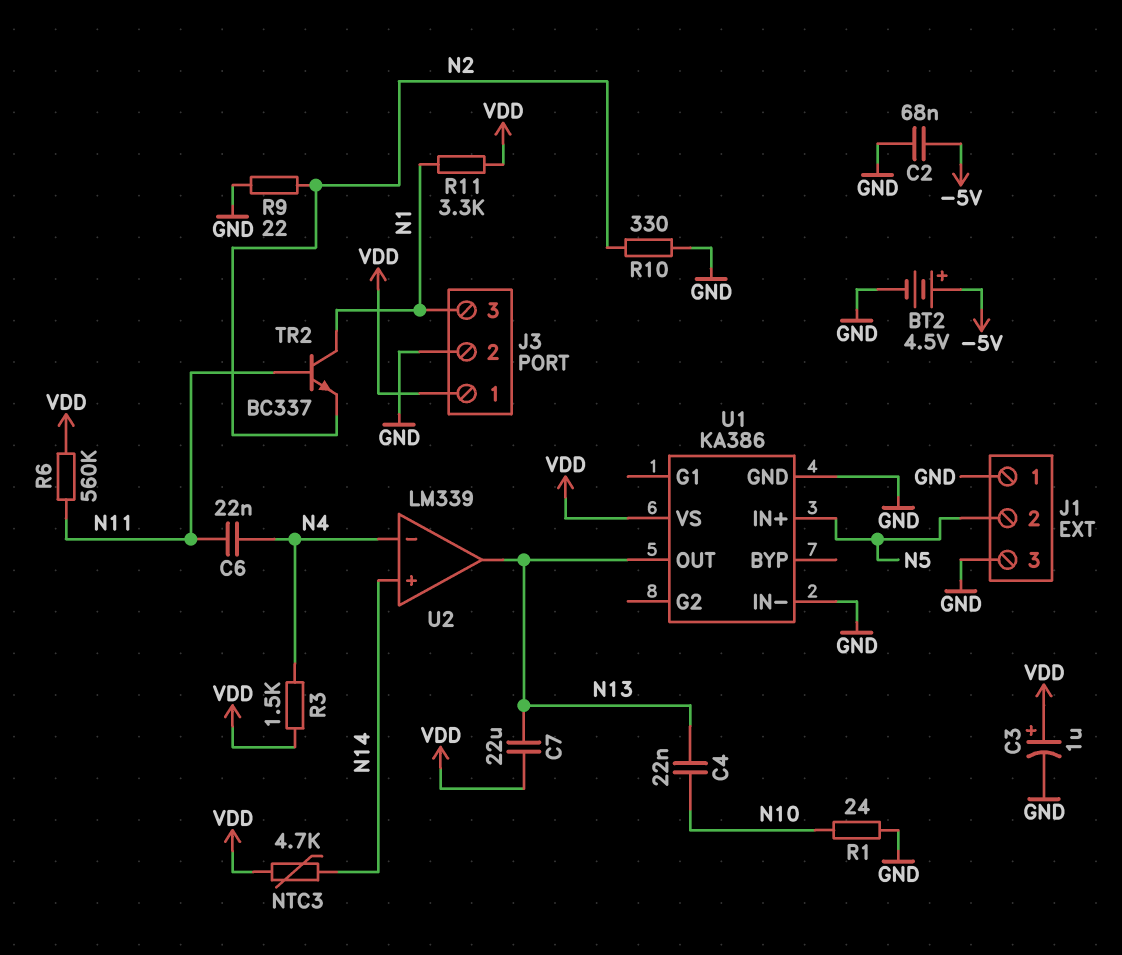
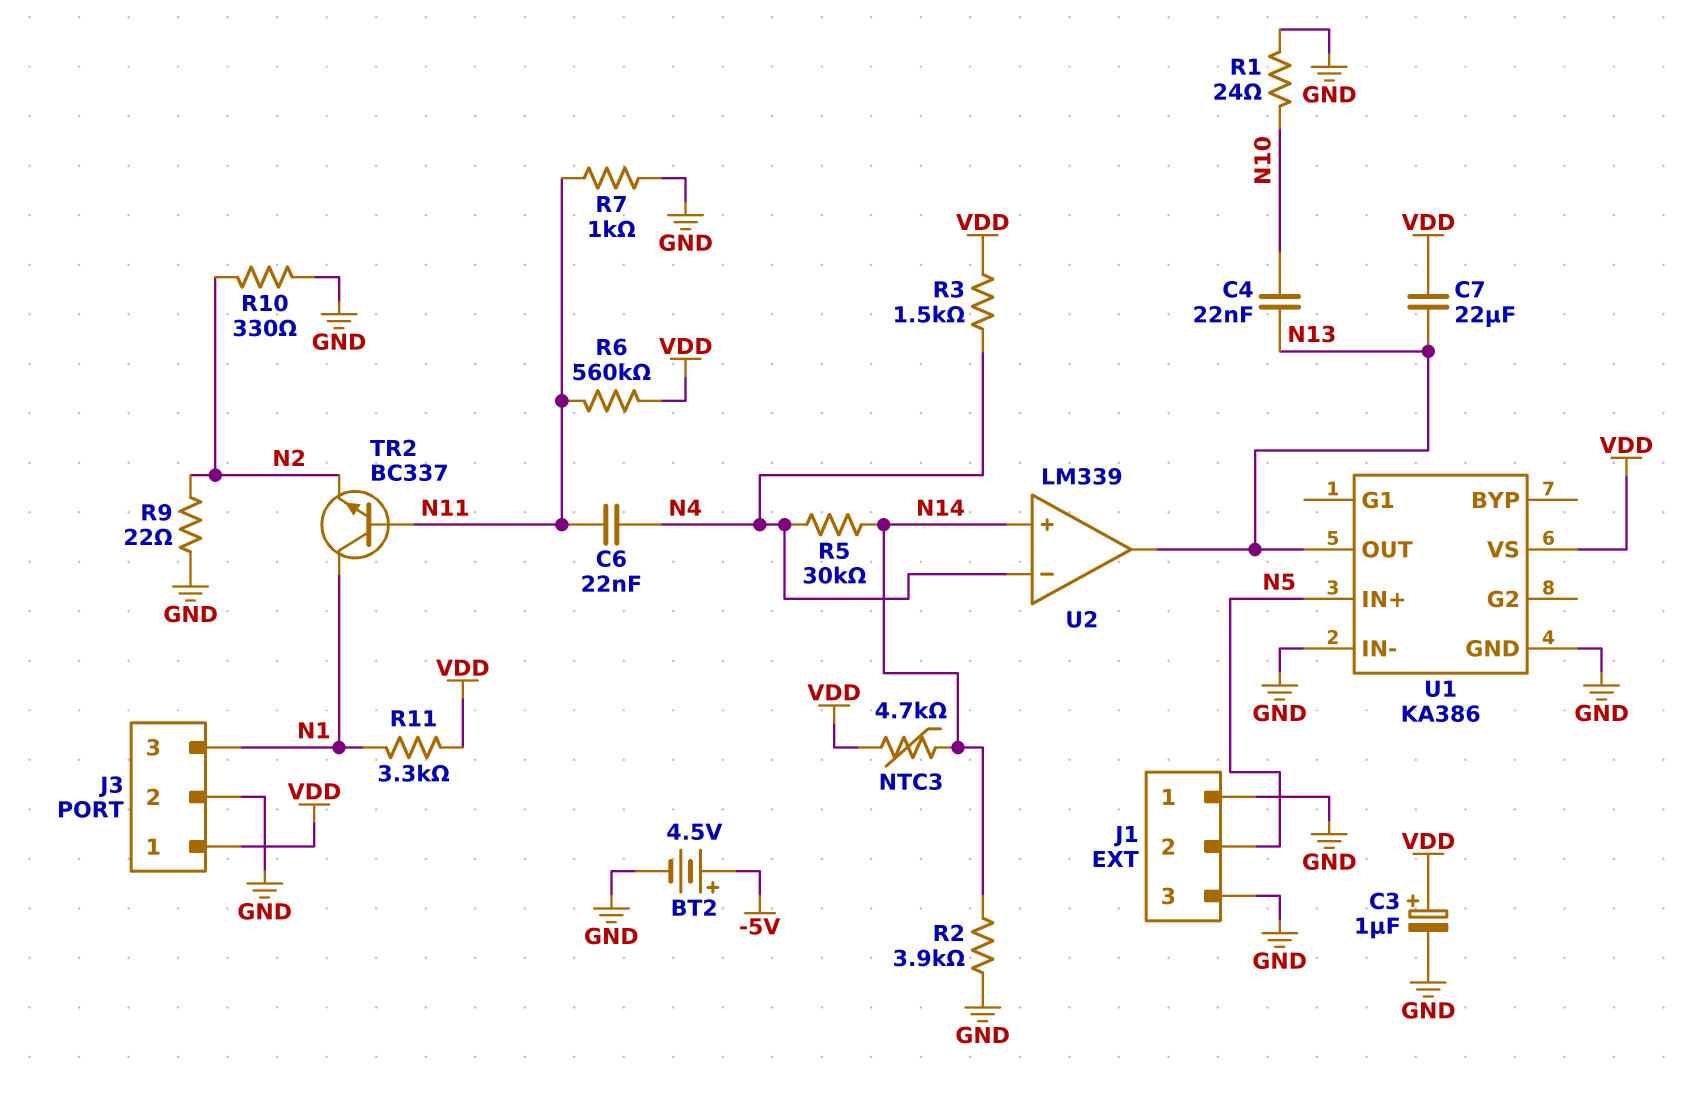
C2: 68nF (-5V, GND) -> none
R2: none -> 3.9k (GND, N14)
R5: none -> 30k (N4, N14)
R7: none -> 1k (GND, N11)

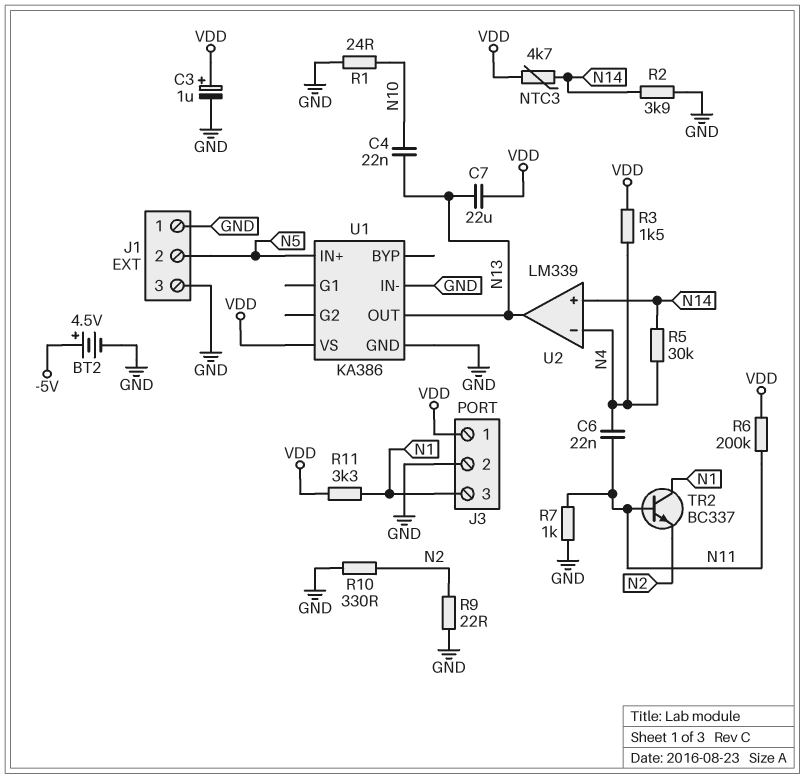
R6: 560k (N11, VDD) -> 200k (N11, VDD)

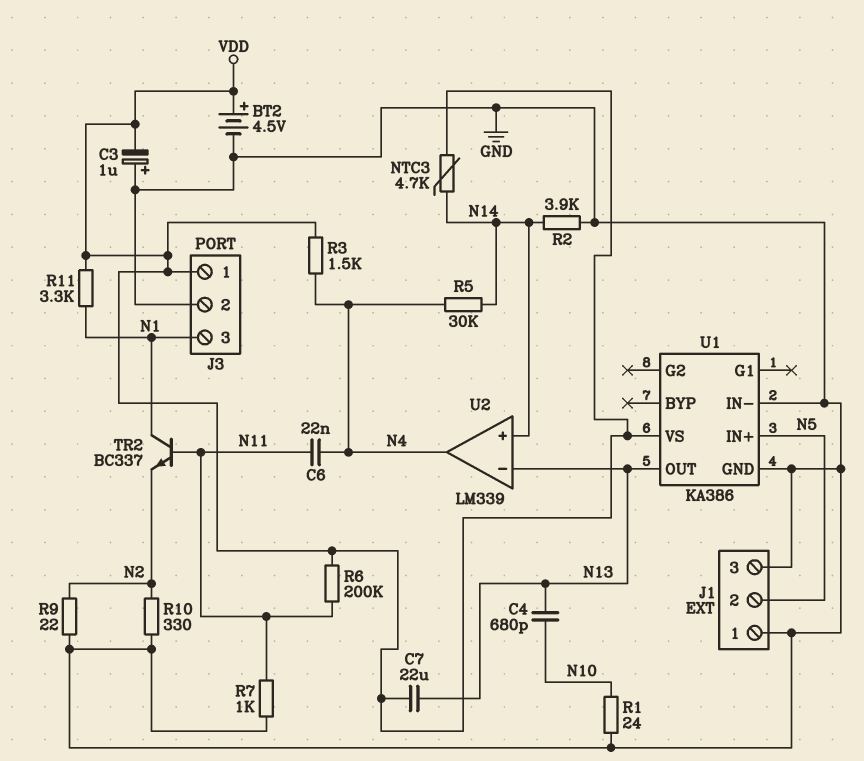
BT2: 4.5V (plus -5V, minus GND) -> 4.5V (plus VDD, minus GND)
C3: 1uF (plus VDD, minus GND) -> 1uF (plus GND, minus VDD)
C4: 22nF (N10, N13) -> 680pF (N10, N13)
U2 pin in-: N4 -> N13
U2 pin out: N13 -> N4

